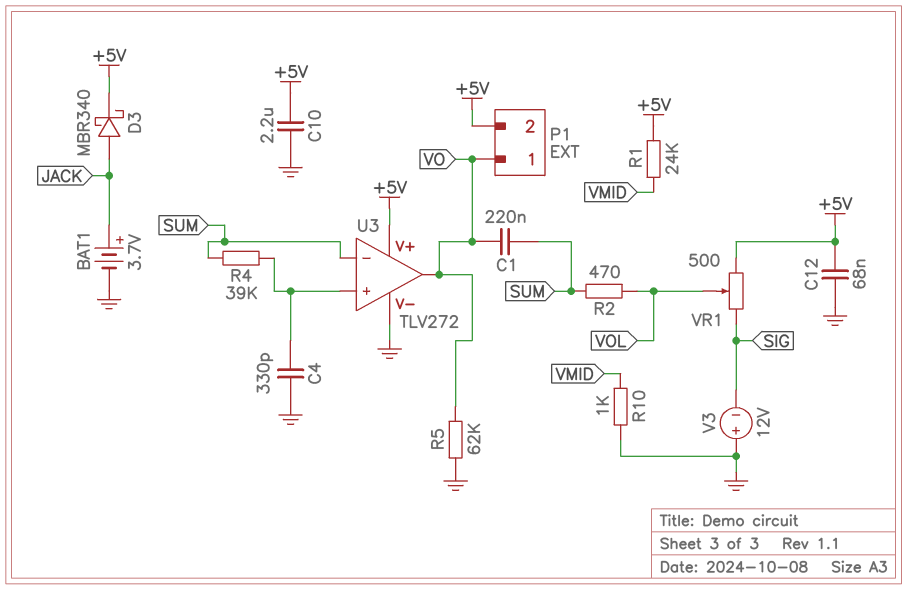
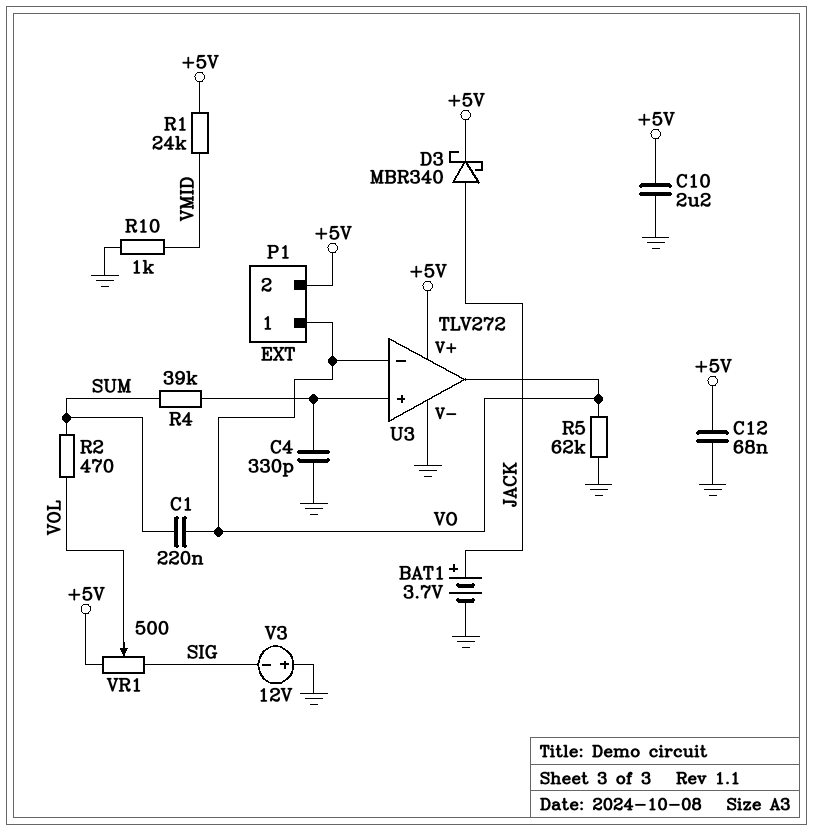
U3 pin in-: SUM -> VO

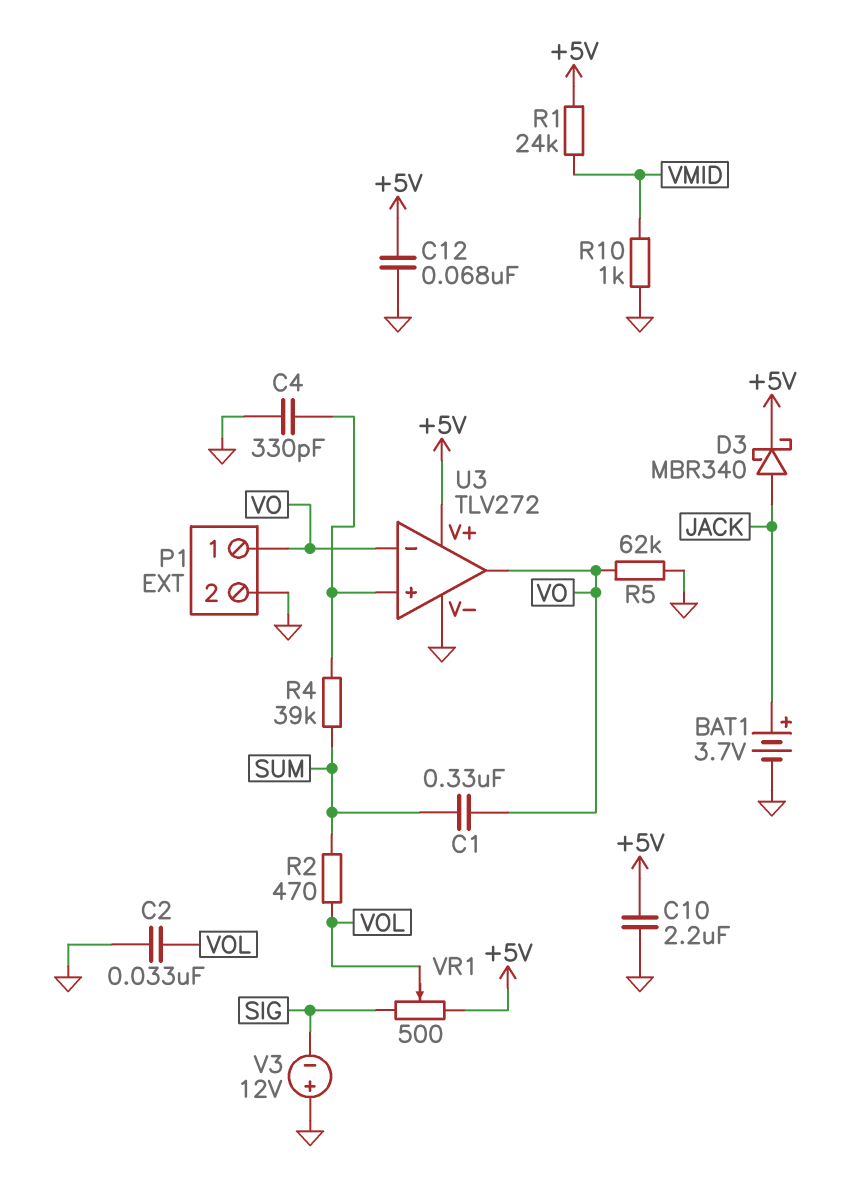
C1: 220nF (SUM, VO) -> 330nF (SUM, VO)
C2: none -> 33nF (GND, VOL)
P1 pin 2: +5V -> GND

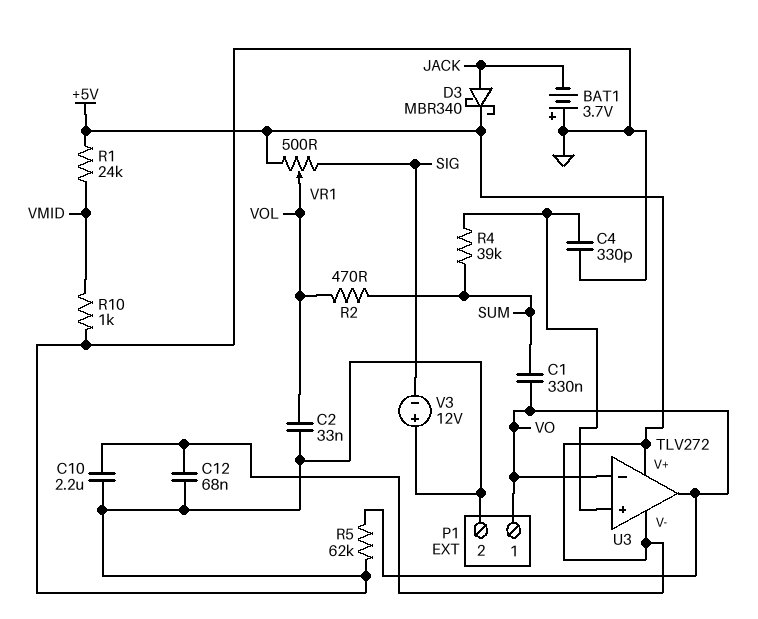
BAT1: 3.7V (plus JACK, minus GND) -> 3.7V (plus GND, minus JACK)
U3 pin V-: GND -> +5V

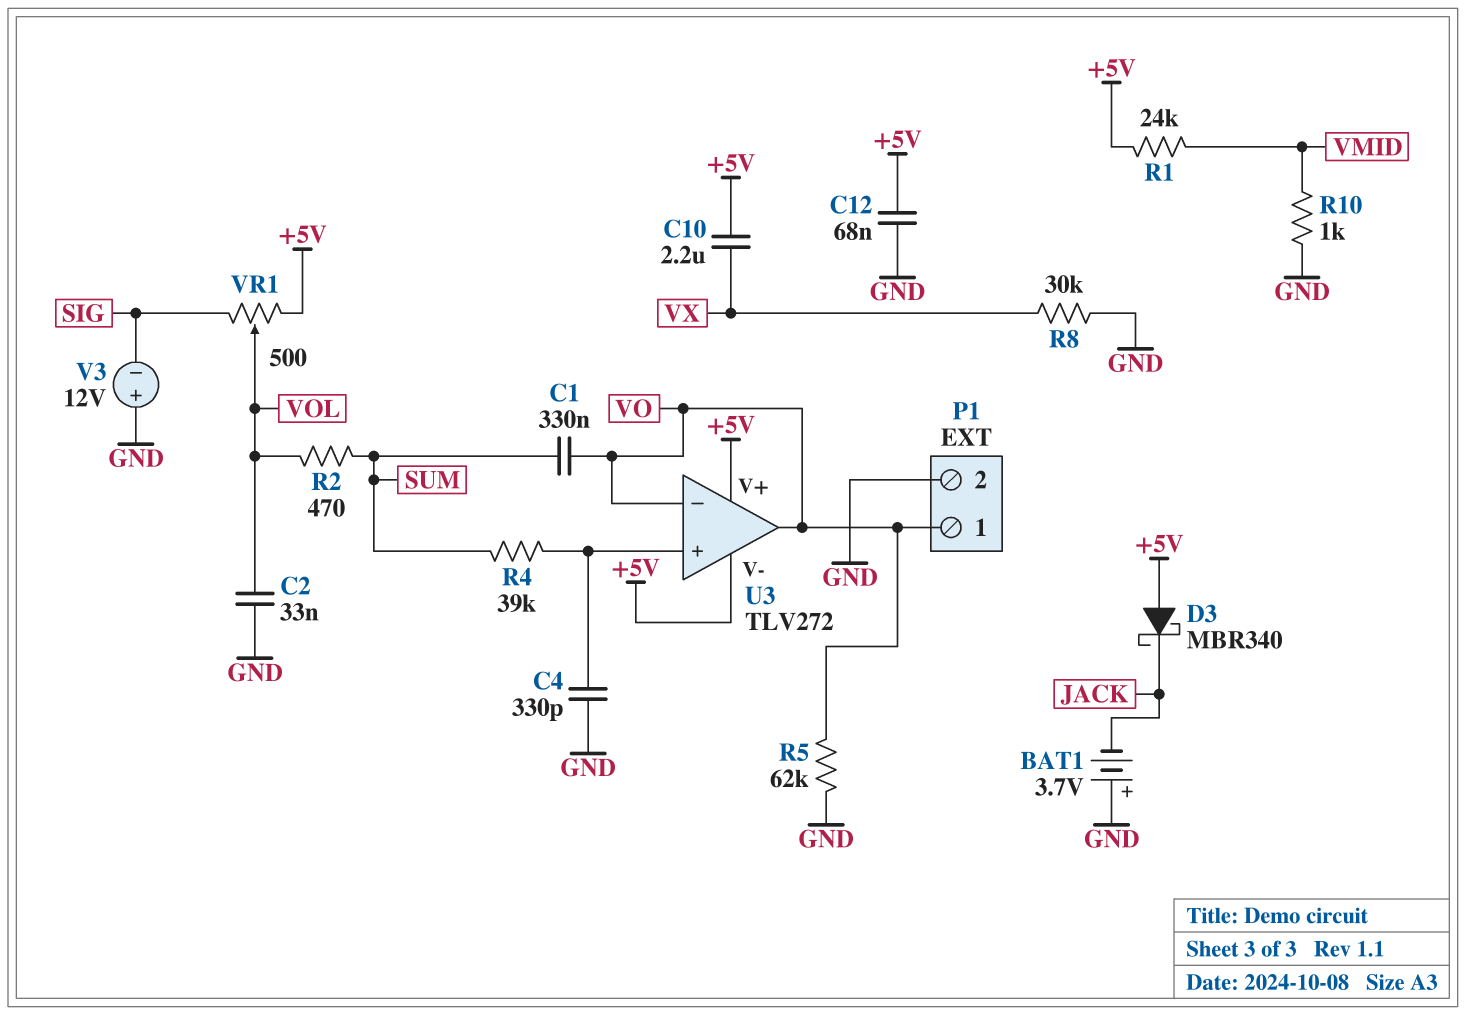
C10: 2.2uF (+5V, GND) -> 2.2uF (+5V, VX)
D3: schottky MBR340 (A JACK, K +5V) -> schottky MBR340 (A +5V, K JACK)
R8: none -> 30k (GND, VX)

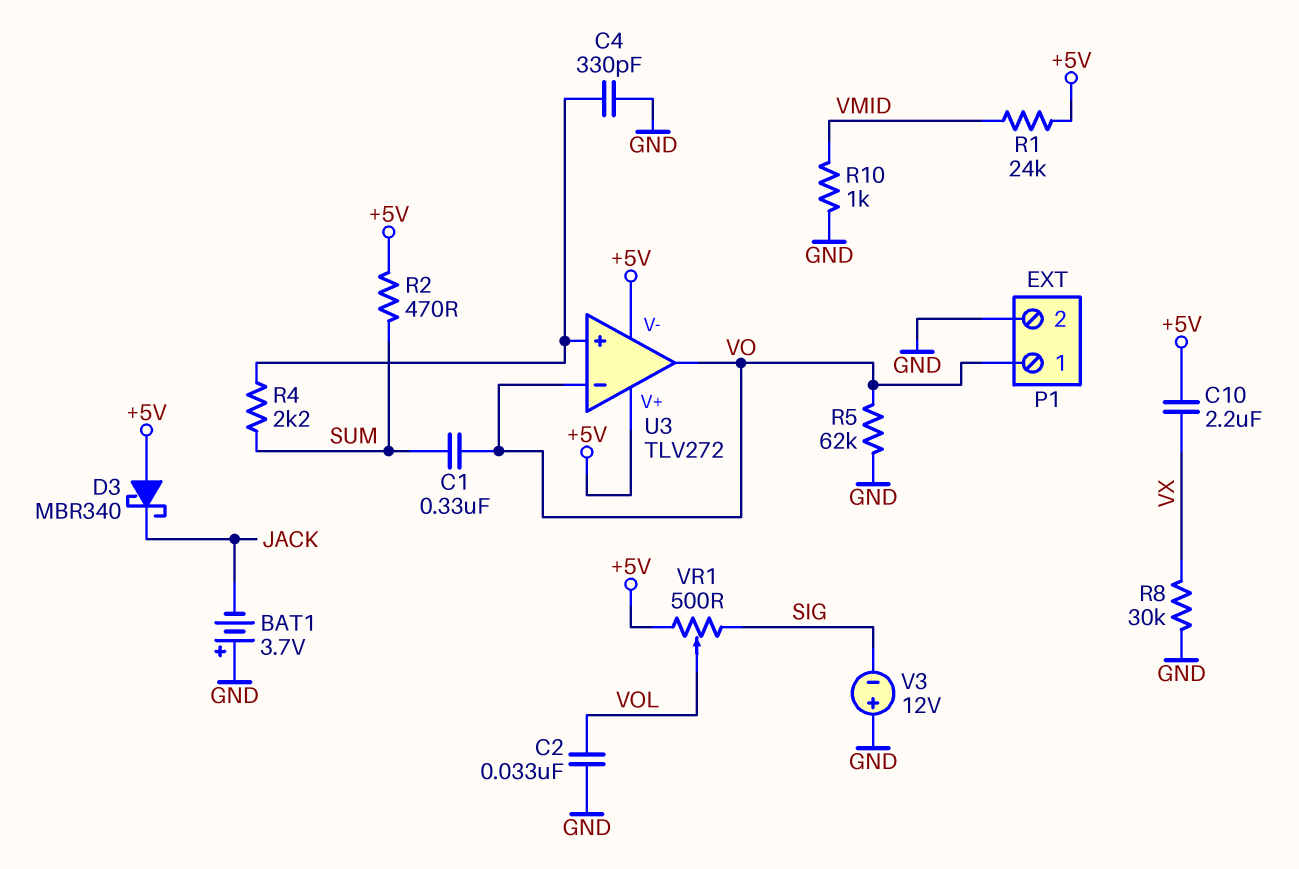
C12: 68nF (+5V, GND) -> none
R2: 470 (SUM, VOL) -> 470 (+5V, SUM)
R4: 39k (SUM, U3/in+) -> 2.2k (SUM, U3/in+)

